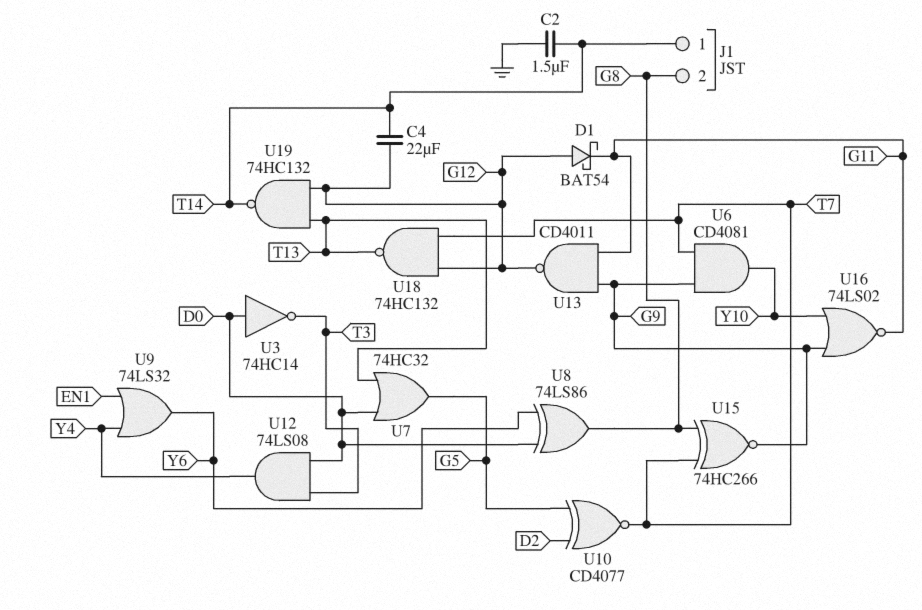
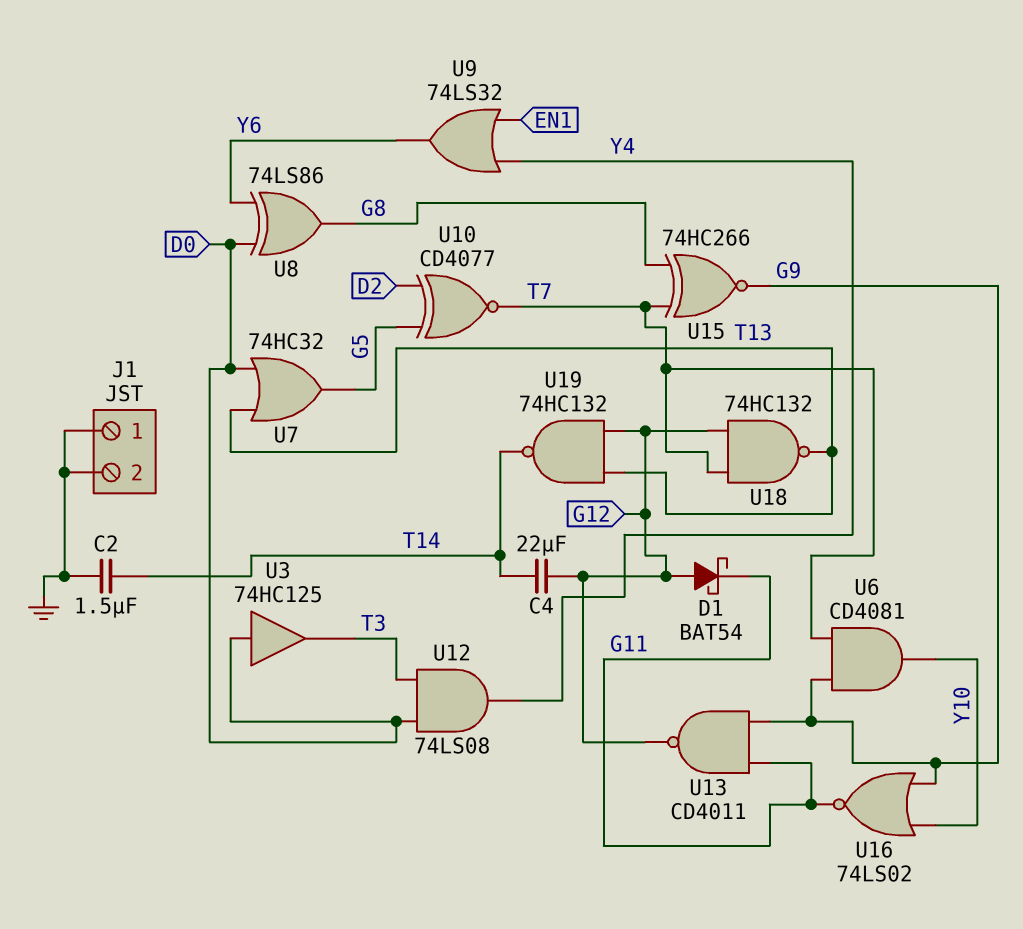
J1 pin 1: T14 -> GND
J1 pin 2: G8 -> GND
U3: NOT 74HC14 (in D0, out T3) -> buffer 74HC125 (in D0, out T3)

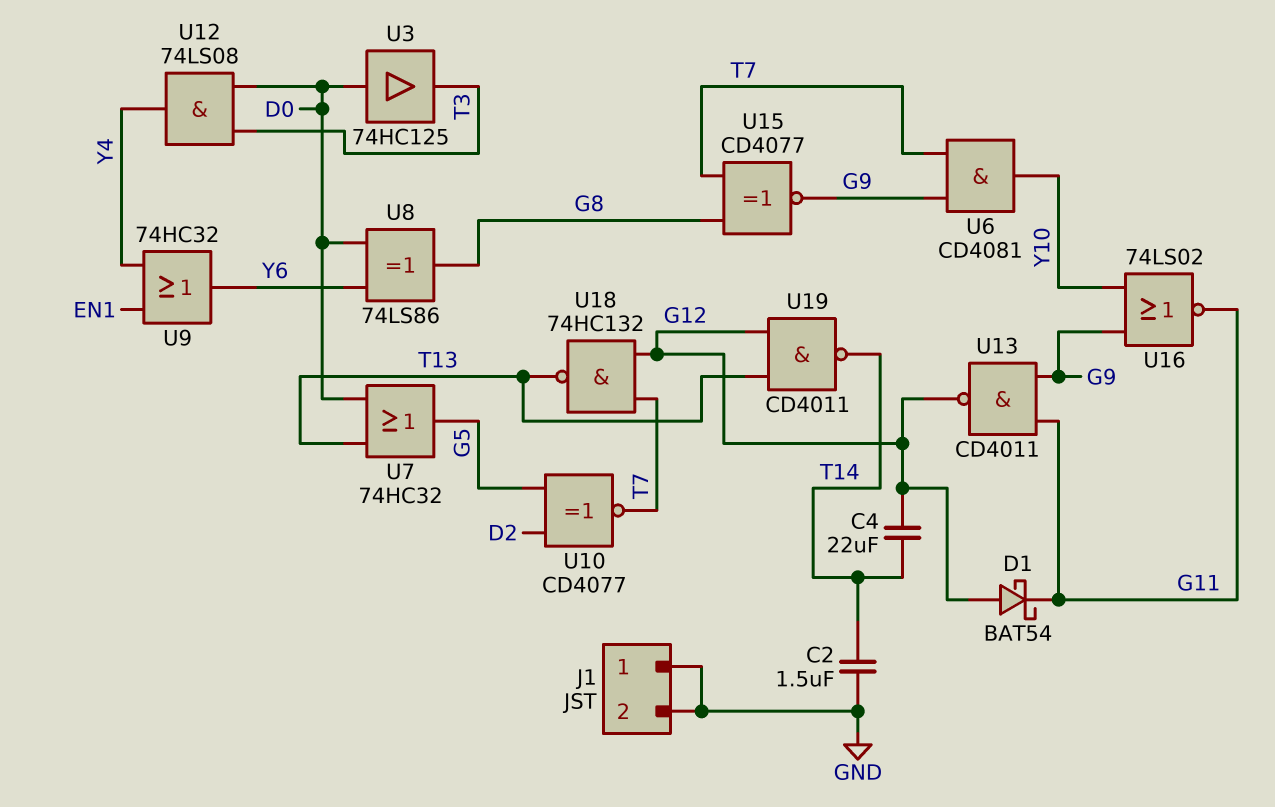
U9: OR 74LS32 (in EN1, in Y4, out Y6) -> OR 74HC32 (in EN1, in Y4, out Y6)
U15: XNOR 74HC266 (in G8, in T7, out G9) -> XNOR CD4077 (in G8, in T7, out G9)
U19: NAND 74HC132 (in G12, in T13, out T14) -> NAND CD4011 (in G12, in T13, out T14)

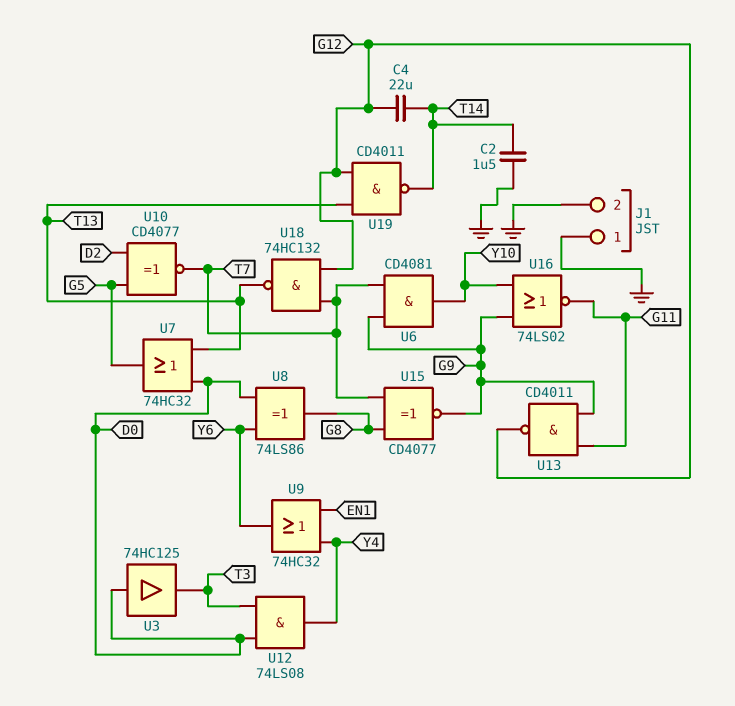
D1: schottky BAT54 (A G12, K G11) -> none

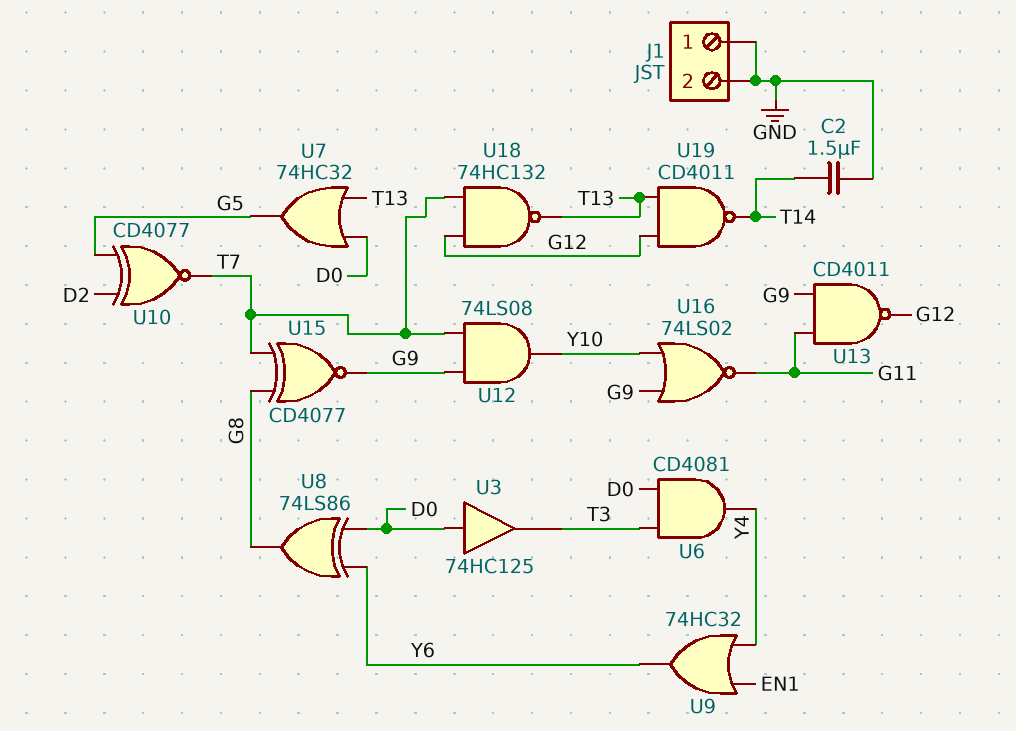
C4: 22uF (G12, T14) -> none
U6: AND CD4081 (in G9, in T7, out Y10) -> AND CD4081 (in D0, in T3, out Y4)
U12: AND 74LS08 (in D0, in T3, out Y4) -> AND 74LS08 (in G9, in T7, out Y10)

